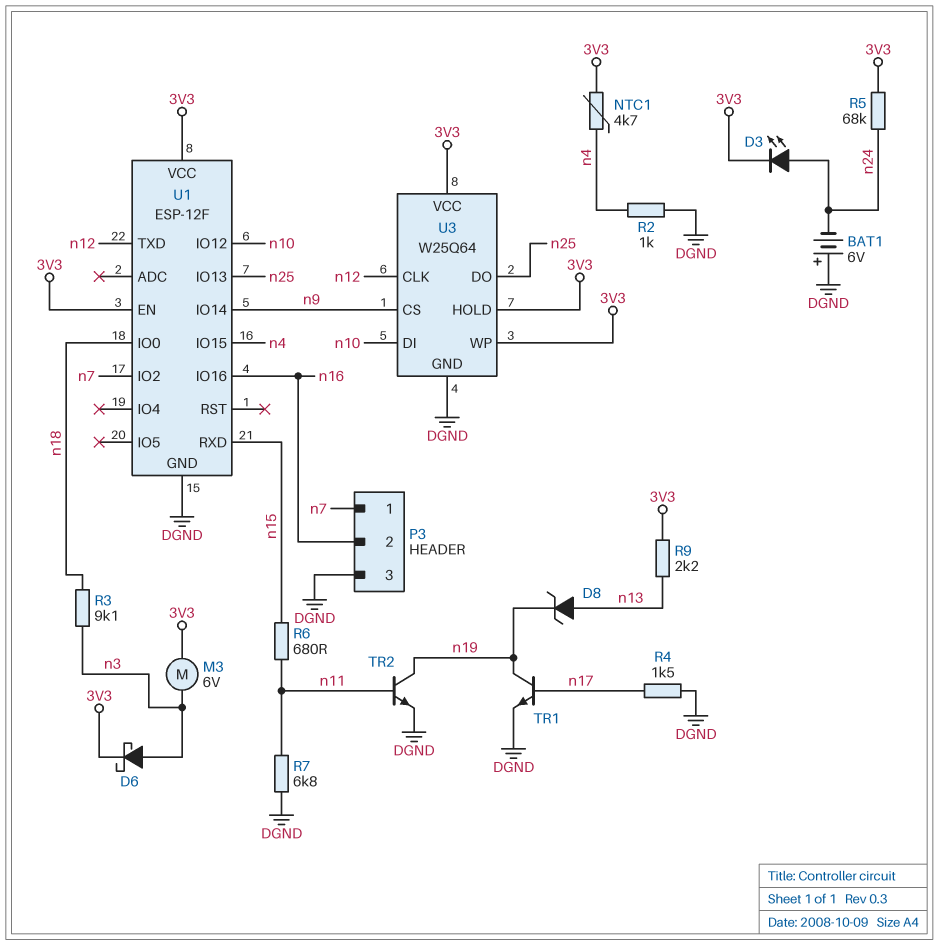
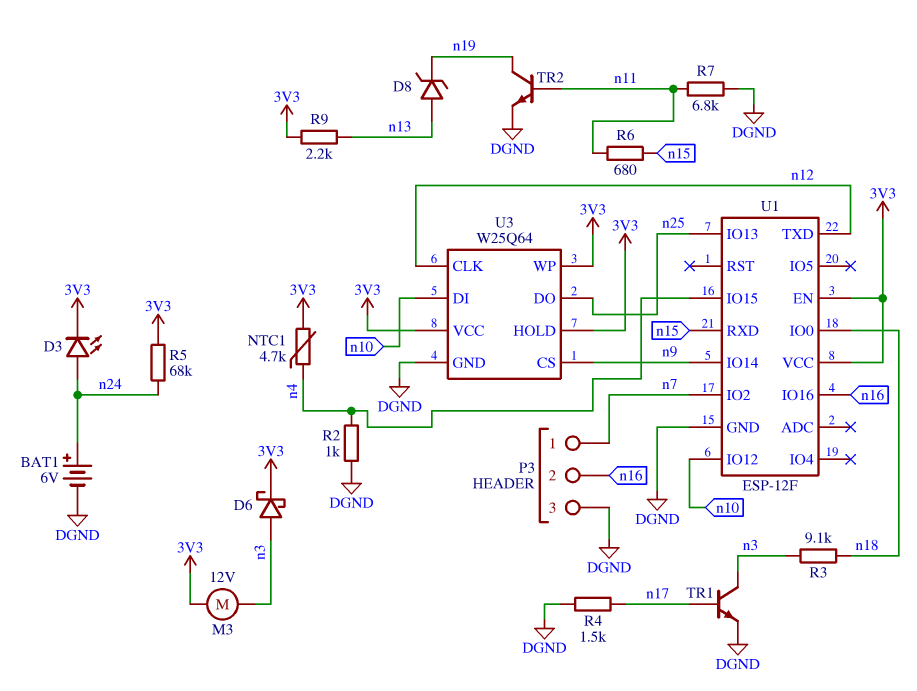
BAT1: 6V (plus DGND, minus n24) -> 6V (plus n24, minus DGND)
M3: motor 6V (3V3, n3) -> motor 12V (3V3, n3)
TR1: NPN (B n17, C n19, E DGND) -> NPN (B n17, C n3, E DGND)

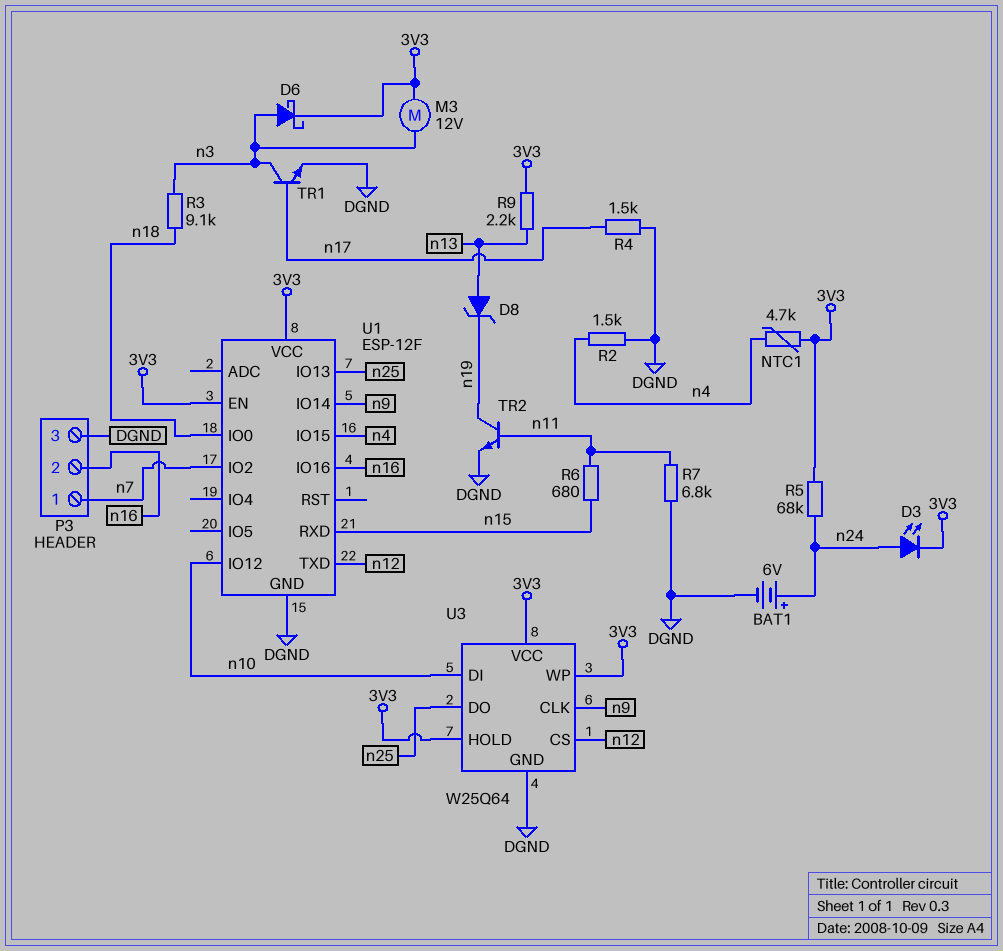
R2: 1k (DGND, n4) -> 1.5k (DGND, n4)
U3 pin CLK: n12 -> n9
U3 pin CS: n9 -> n12

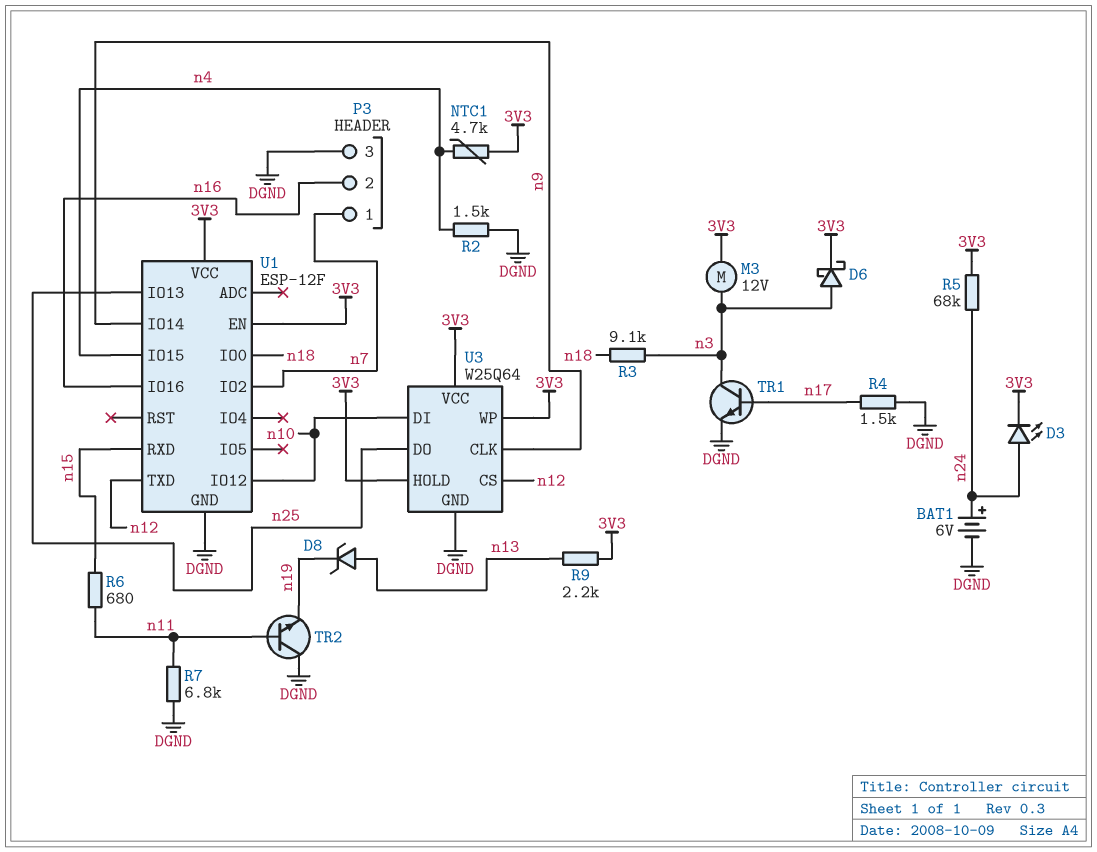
TR2: NPN (B n11, C n19, E DGND) -> NPN (B n11, C DGND, E n19)

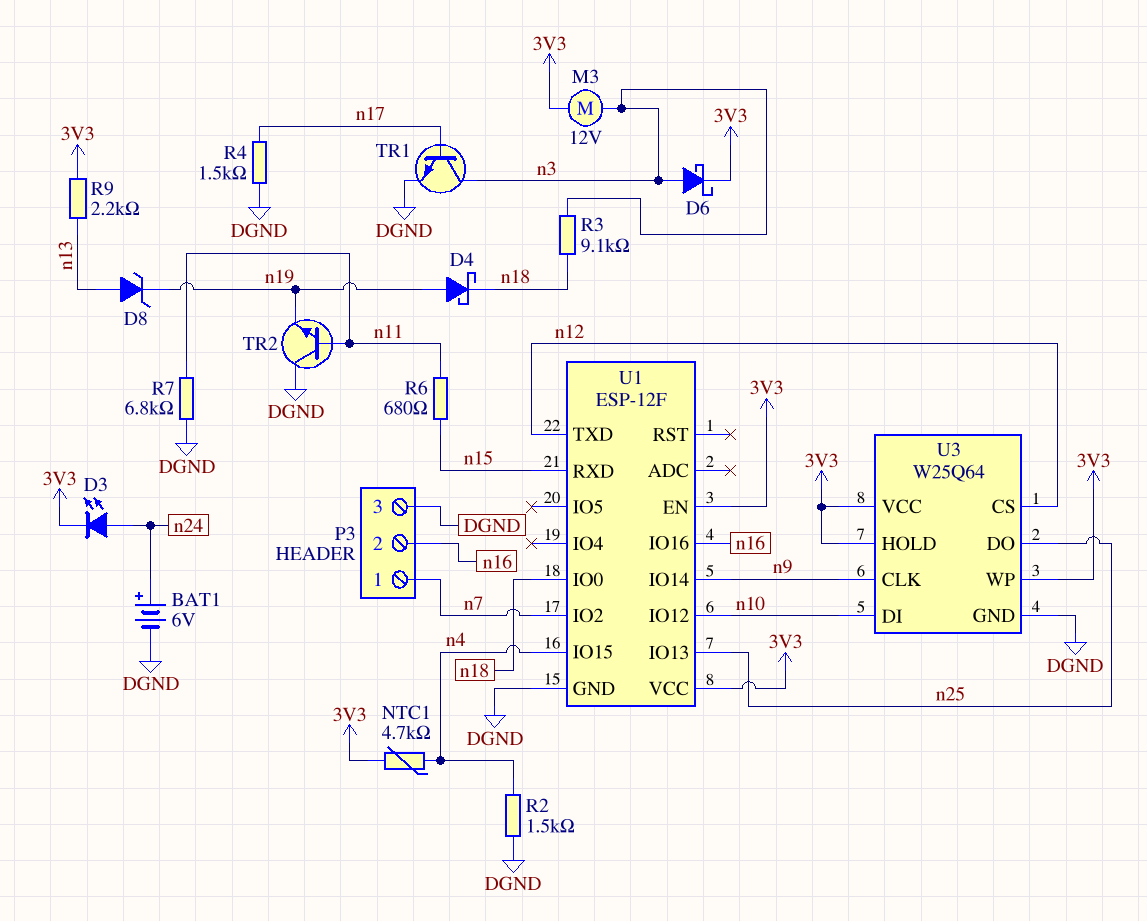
D4: none -> schottky (A n19, K n18)
R5: 68k (3V3, n24) -> none

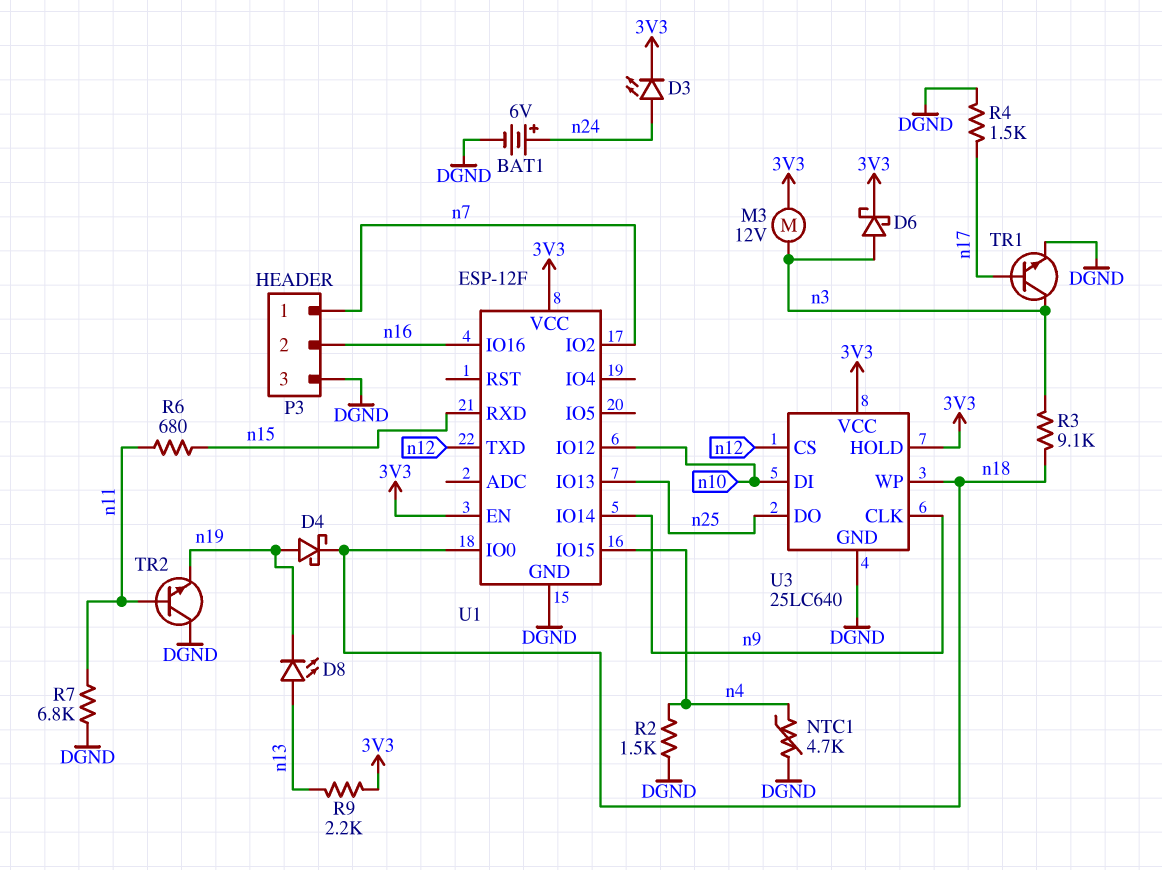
D8: zener (A n13, K n19) -> LED (A n13, K n19)
NTC1: 4.7k (3V3, n4) -> 4.7k (DGND, n4)
U3: W25Q64 -> 25LC640
U3 pin WP: 3V3 -> n18

